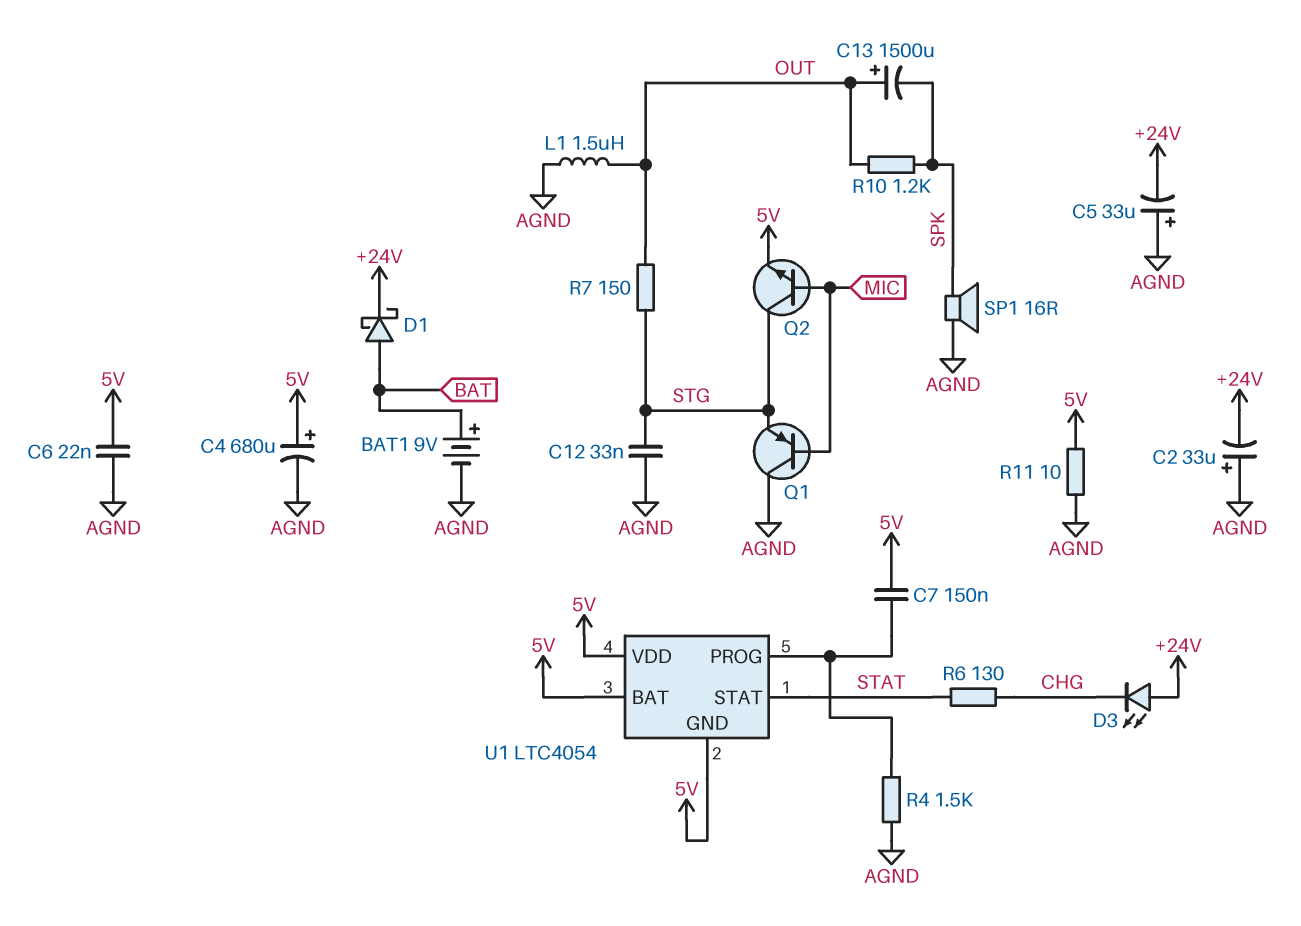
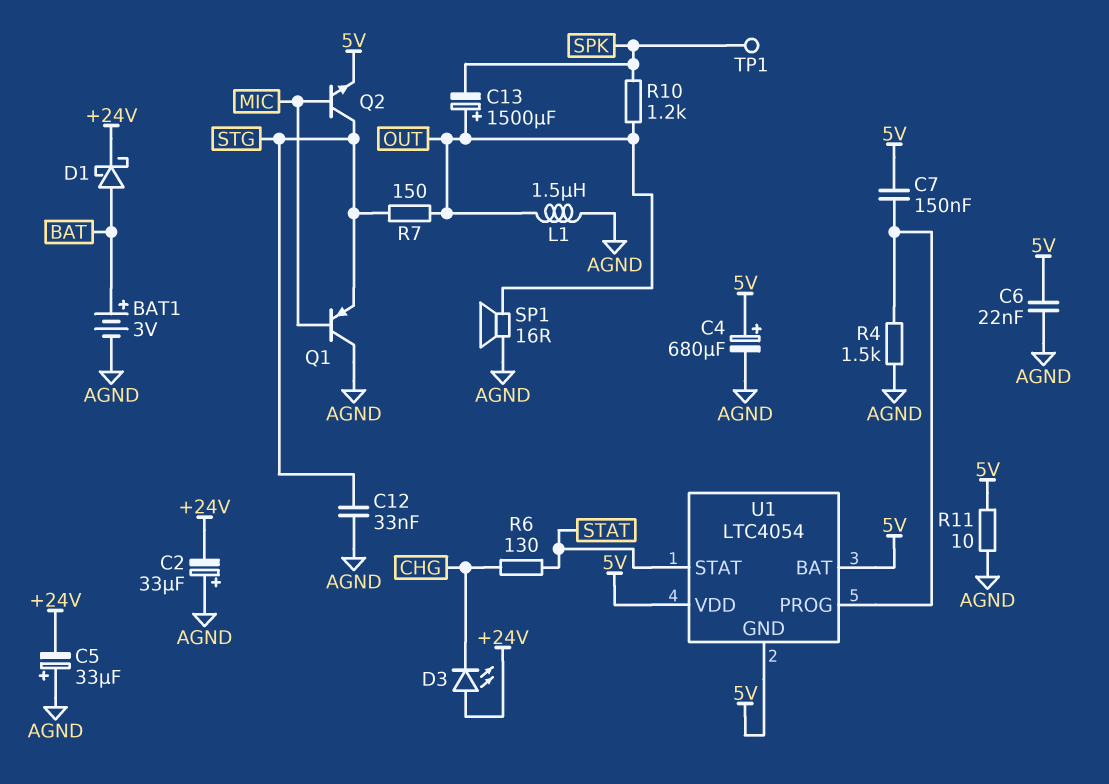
BAT1: 9V (plus BAT, minus AGND) -> 3V (plus BAT, minus AGND)
SP1: speaker 16R (AGND, SPK) -> speaker 16R (AGND, OUT)
TP1: none -> test point (SPK)

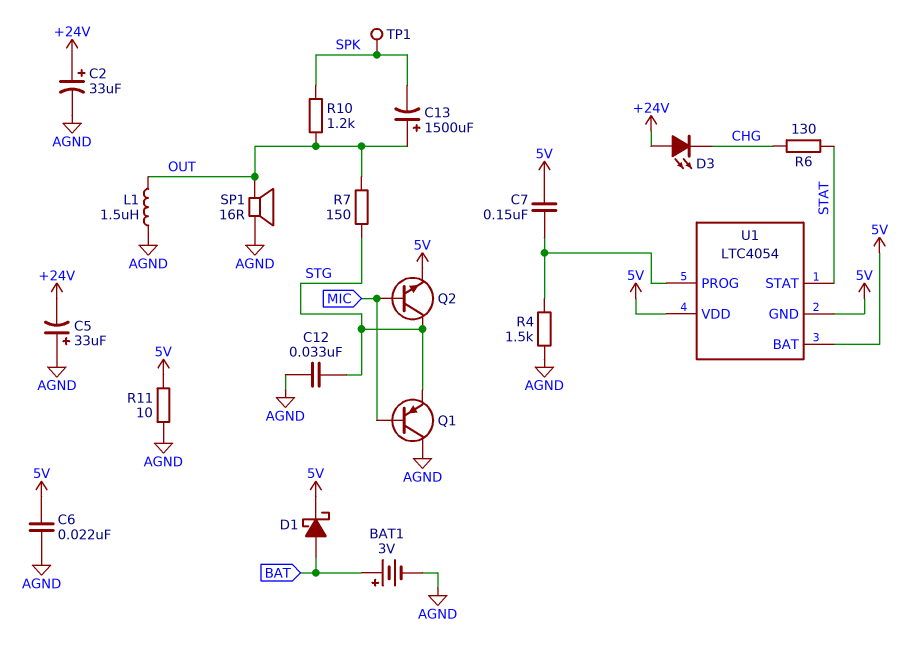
C2: 33uF (plus AGND, minus +24V) -> 33uF (plus +24V, minus AGND)
C4: 680uF (plus 5V, minus AGND) -> none
D1: schottky (A BAT, K +24V) -> schottky (A BAT, K 5V)

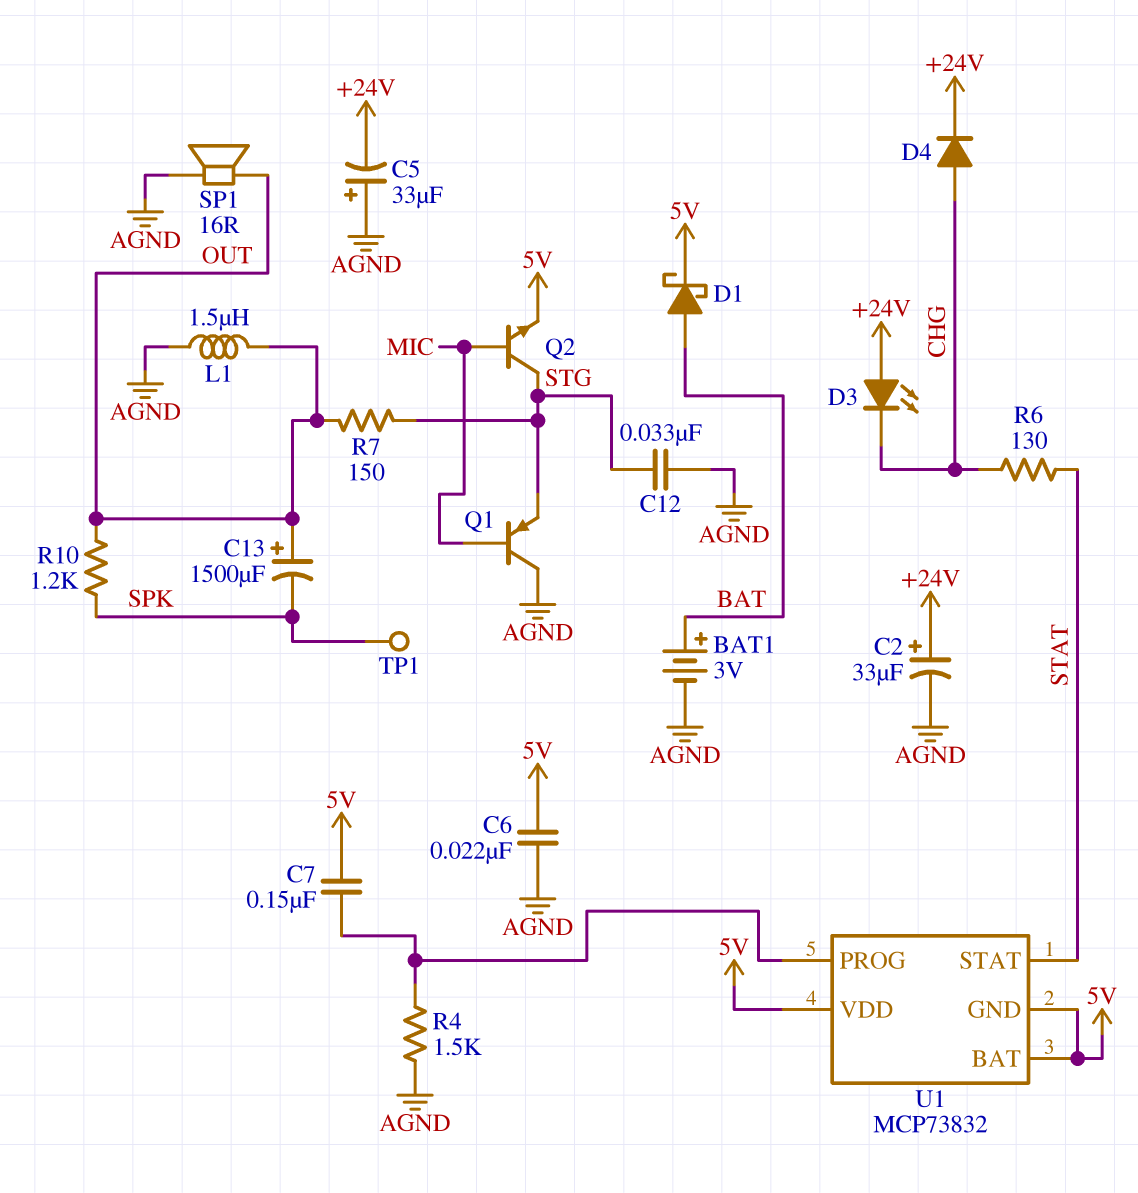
D4: none -> diode (A CHG, K +24V)
R11: 10 (5V, AGND) -> none
U1: LTC4054 -> MCP73832

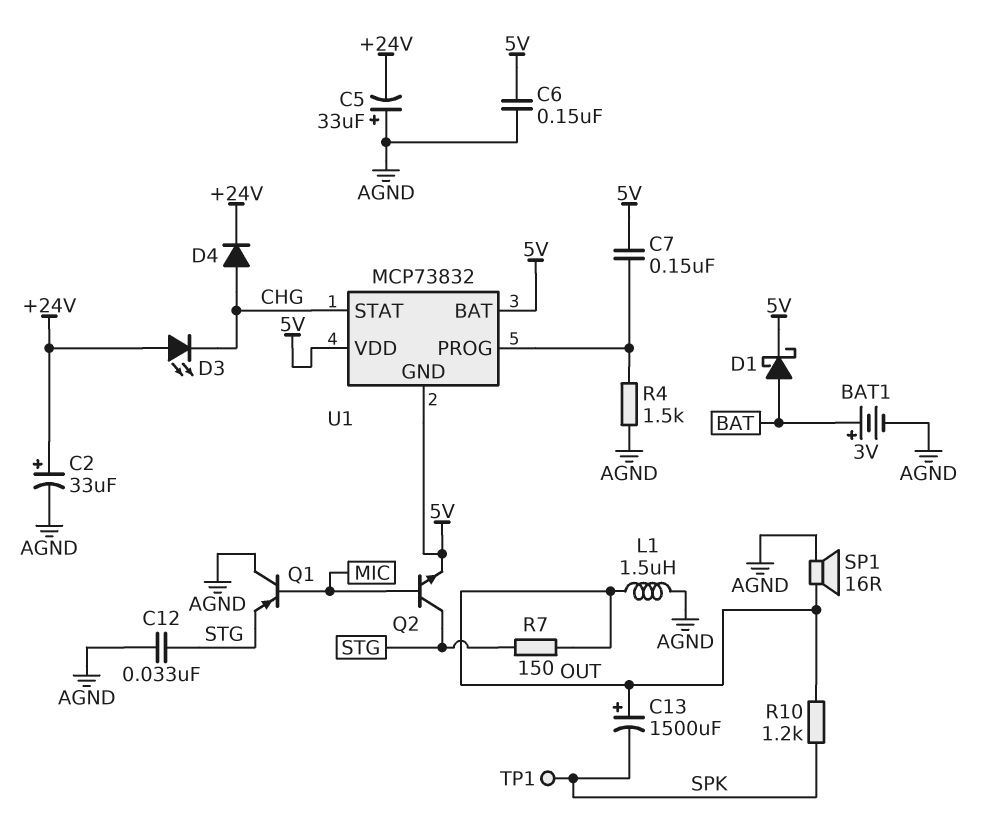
C6: 22nF (5V, AGND) -> 150nF (5V, AGND)
R6: 130 (CHG, STAT) -> none
U1 pin STAT: STAT -> CHG

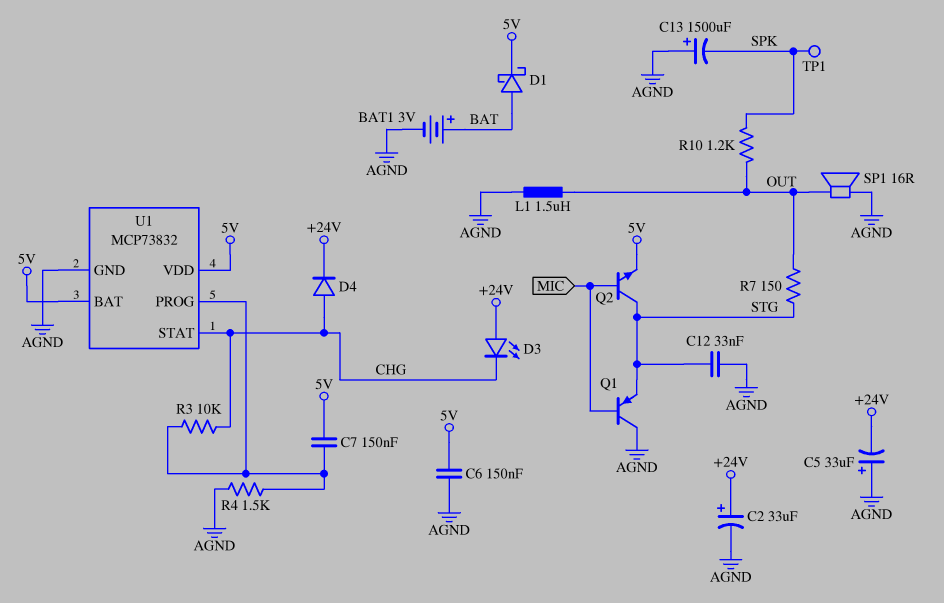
C13: 1500uF (plus OUT, minus SPK) -> 1500uF (plus AGND, minus SPK)
R3: none -> 10k (CHG, U1/PROG)
U1 pin GND: 5V -> AGND

